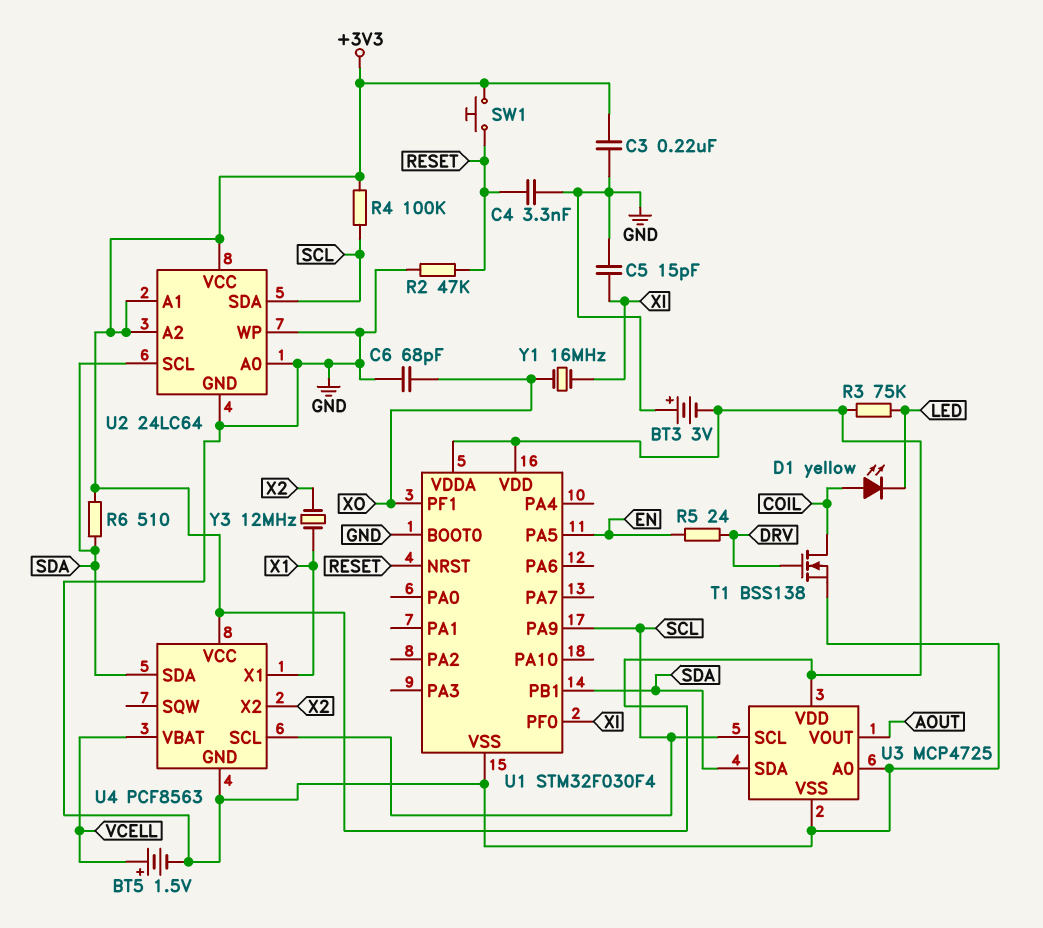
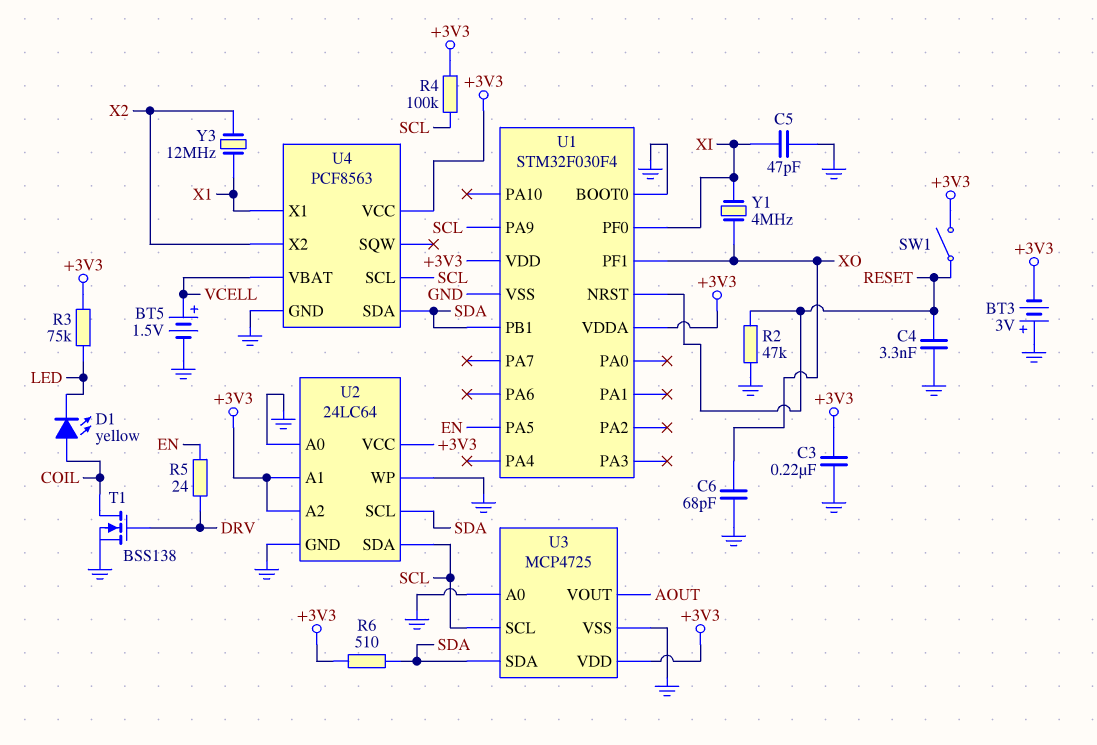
C5: 15pF (GND, XI) -> 47pF (GND, XI)
SW1: button (+3V3, RESET) -> switch (+3V3, RESET)
Y1: 16MHz (XI, XO) -> 4MHz (XI, XO)

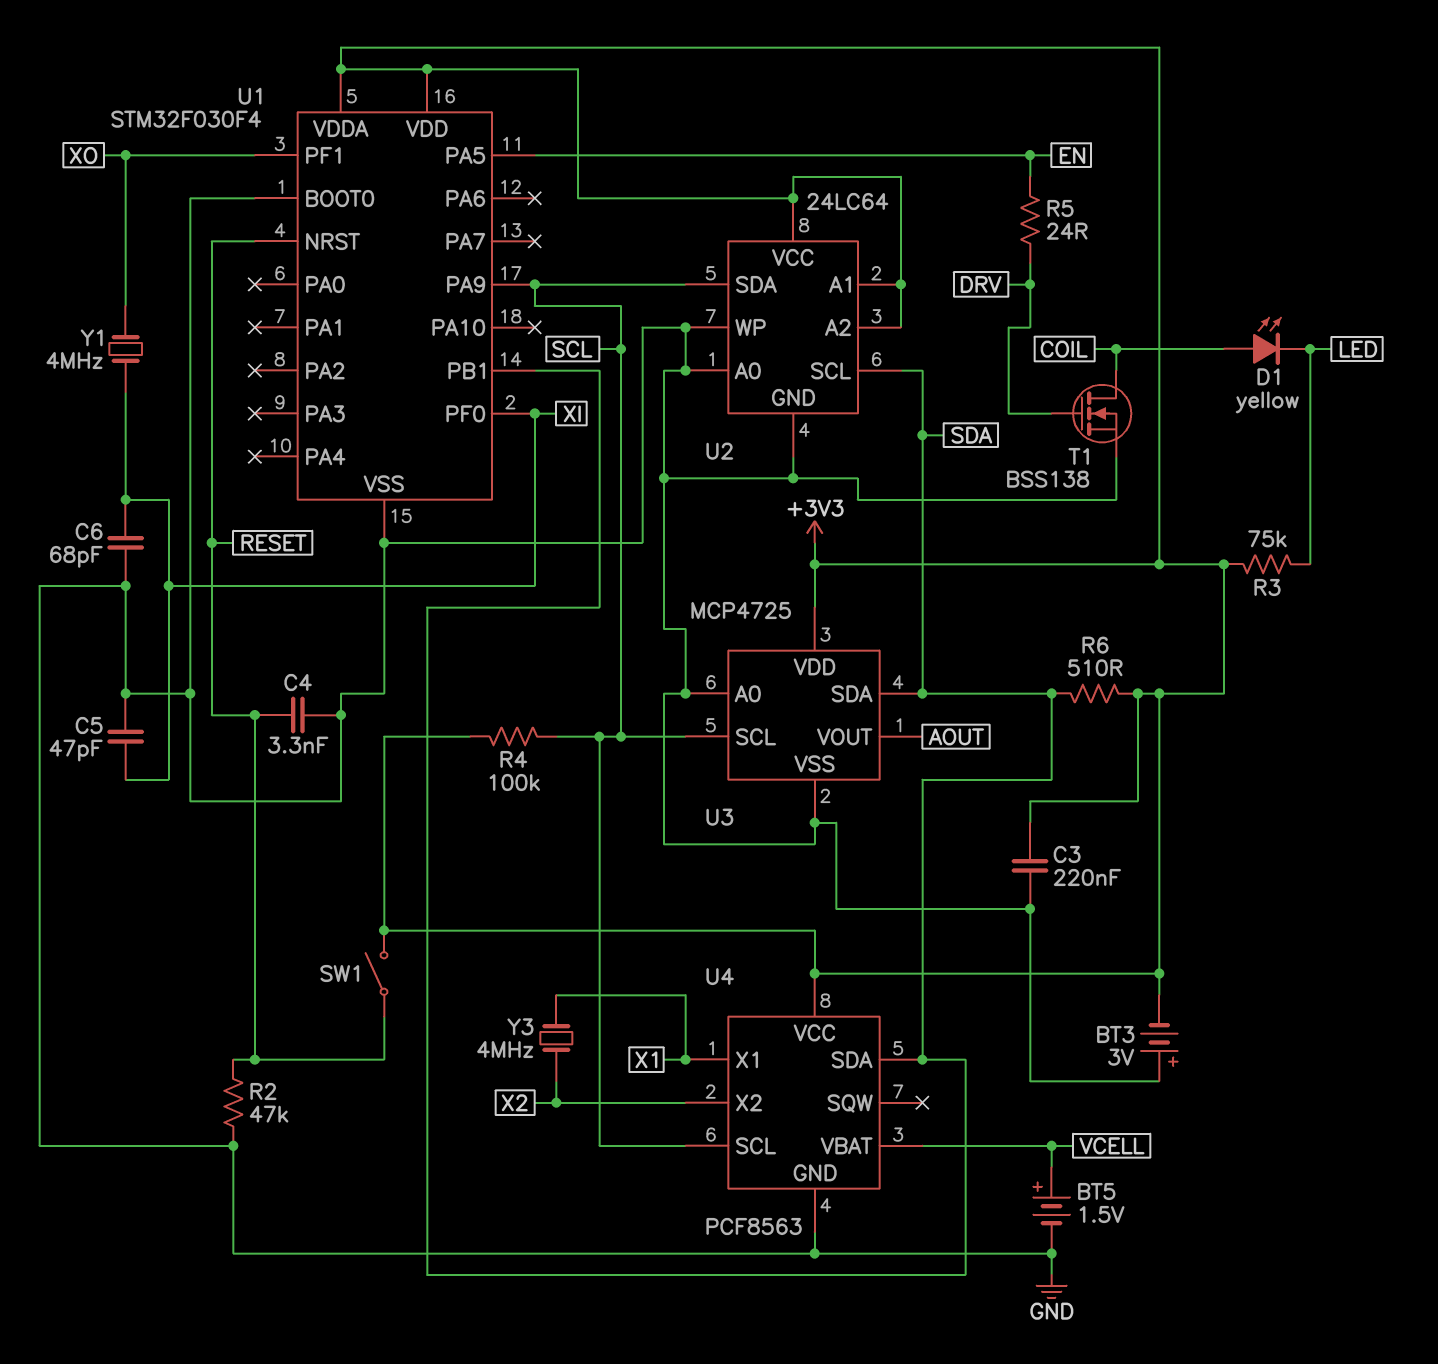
C6: 68pF (GND, XO) -> 68pF (GND, XI)
Y3: 12MHz (X1, X2) -> 4MHz (X1, X2)

